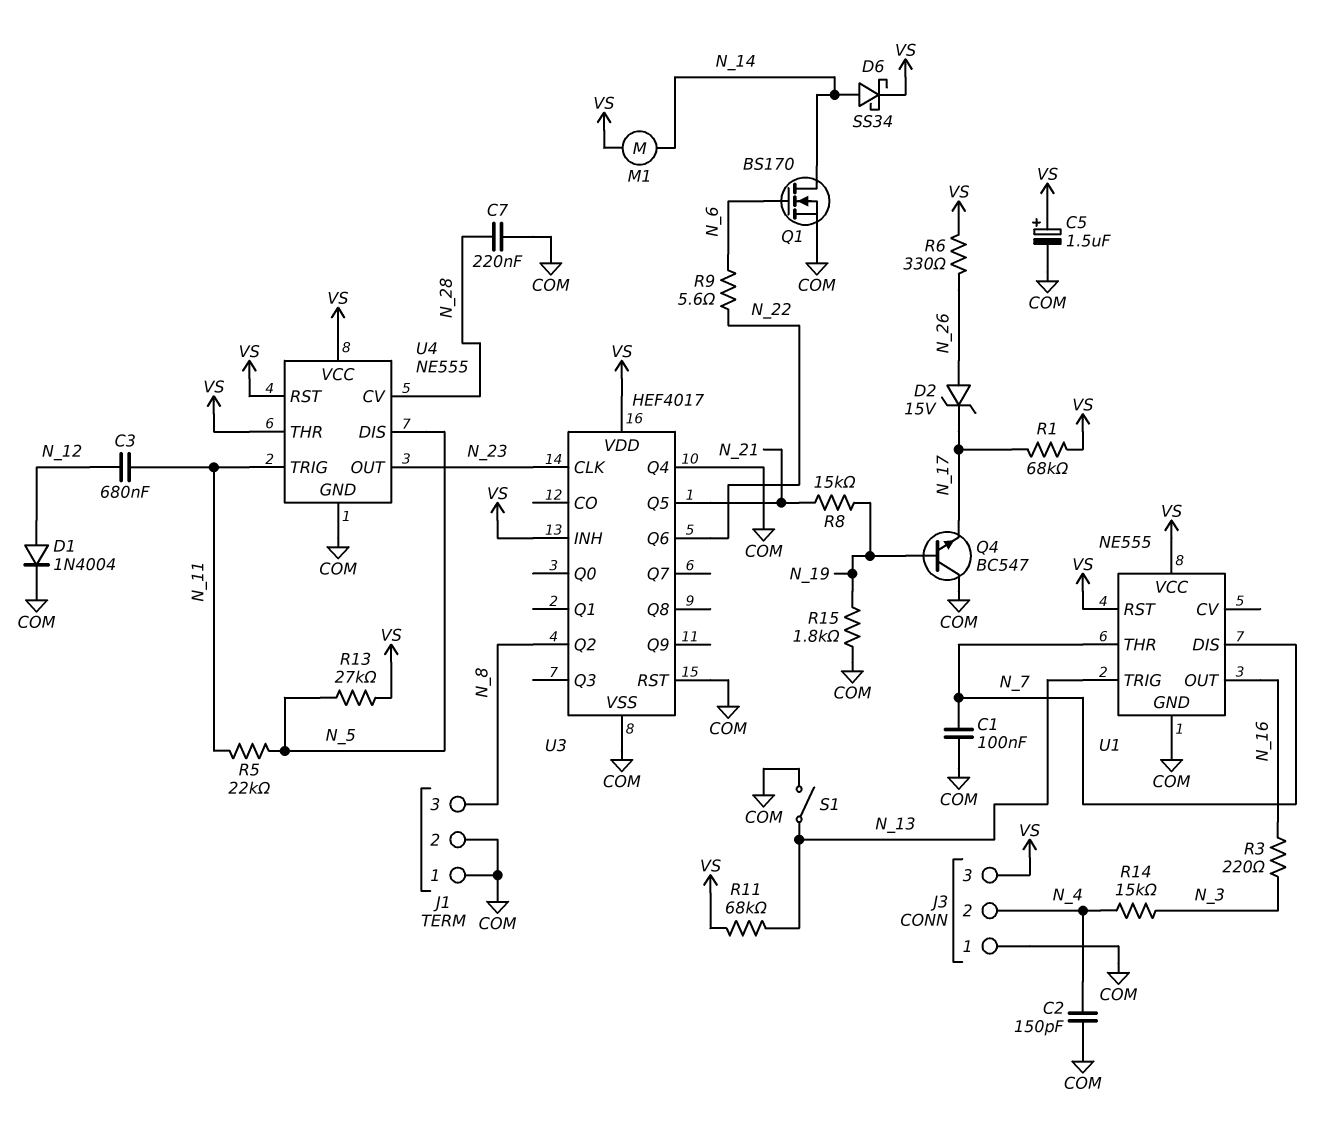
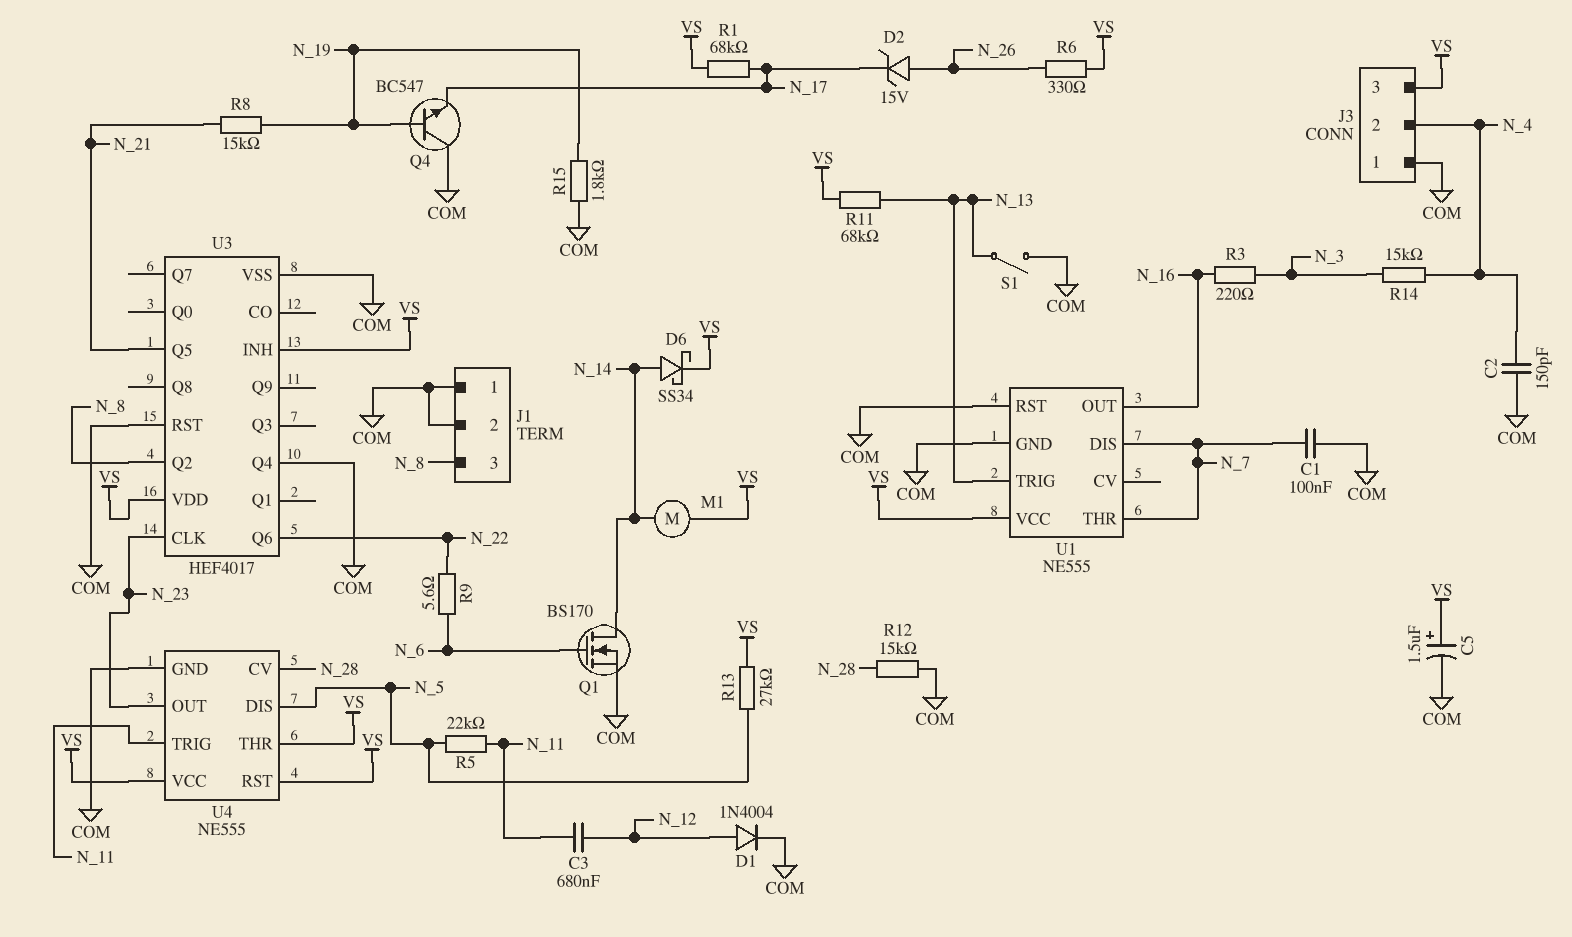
C7: 220nF (COM, N_28) -> none
R12: none -> 15k (COM, N_28)
U1 pin RST: VS -> COM

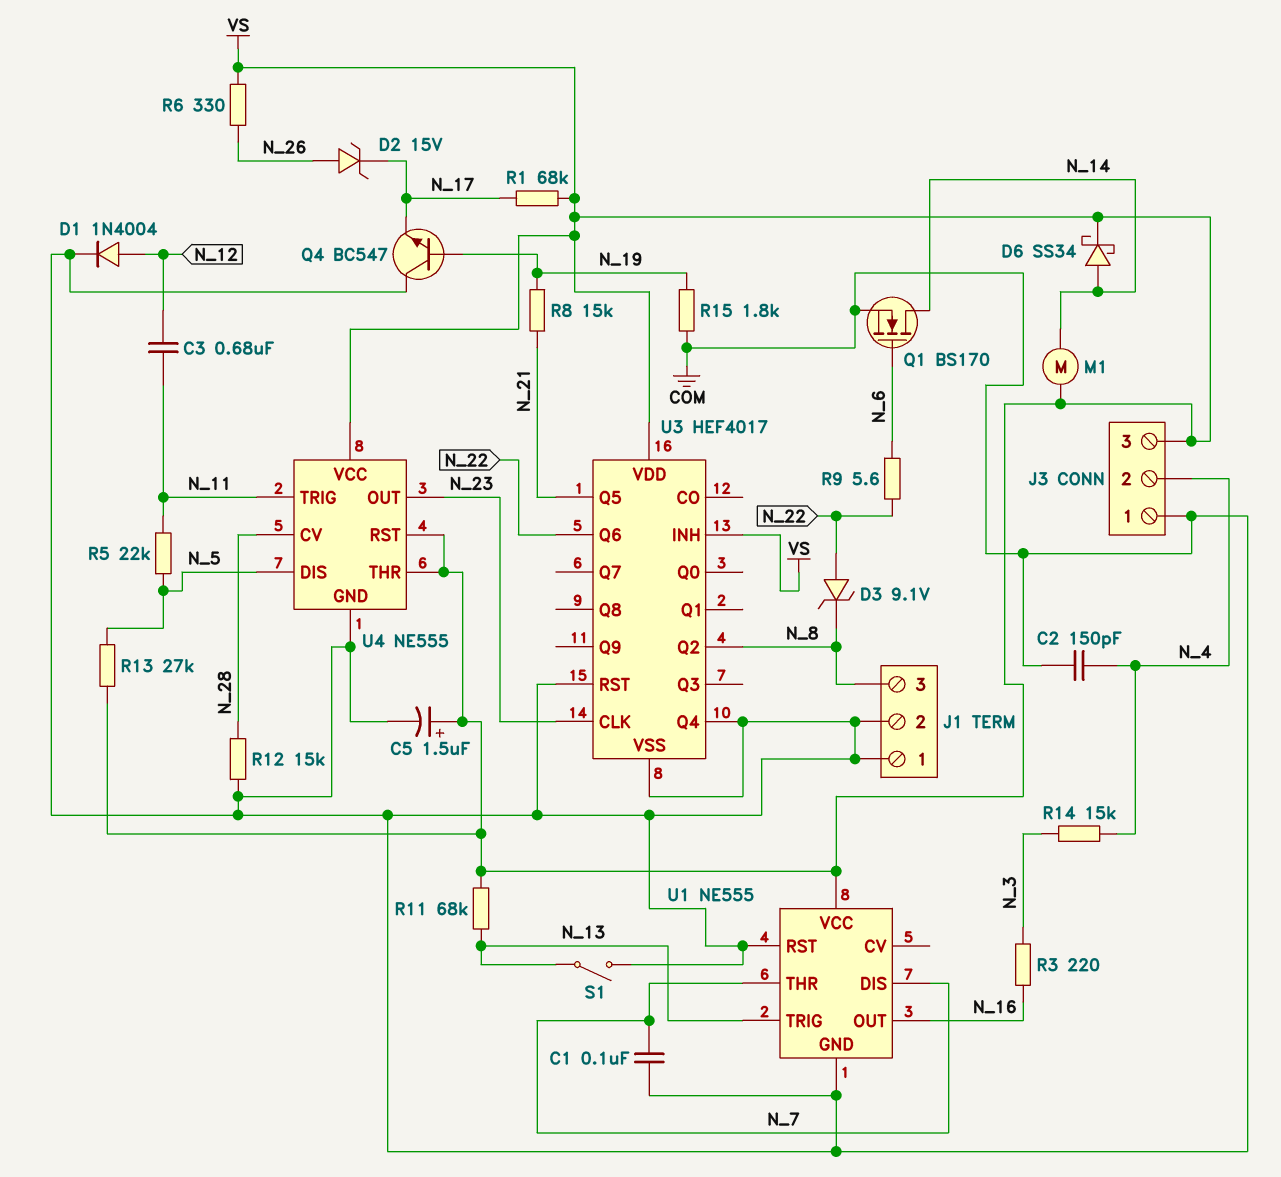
D3: none -> zener 9.1V (A N_22, K N_8)

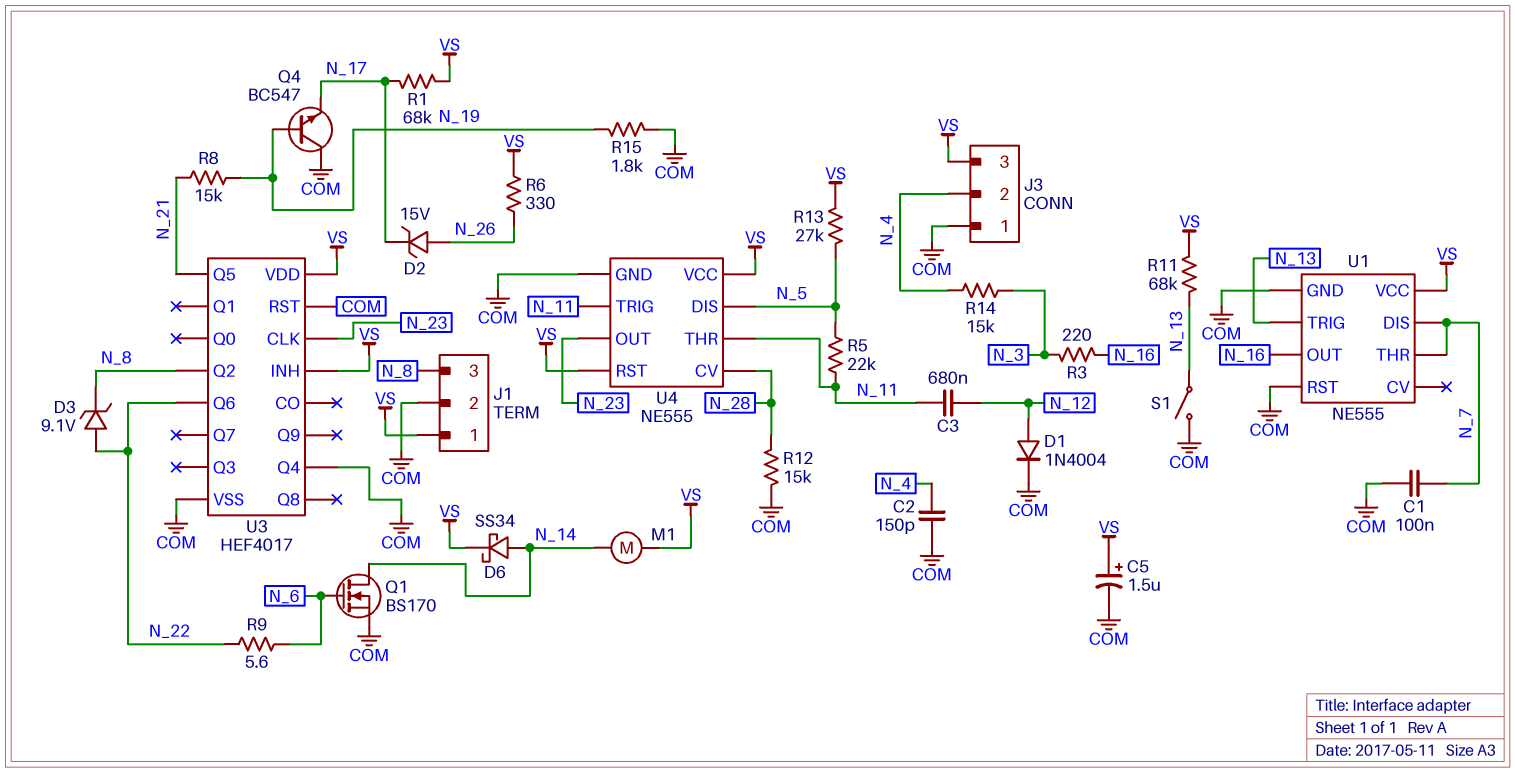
J1 pin 1: COM -> VS
U4 pin THR: VS -> N_11

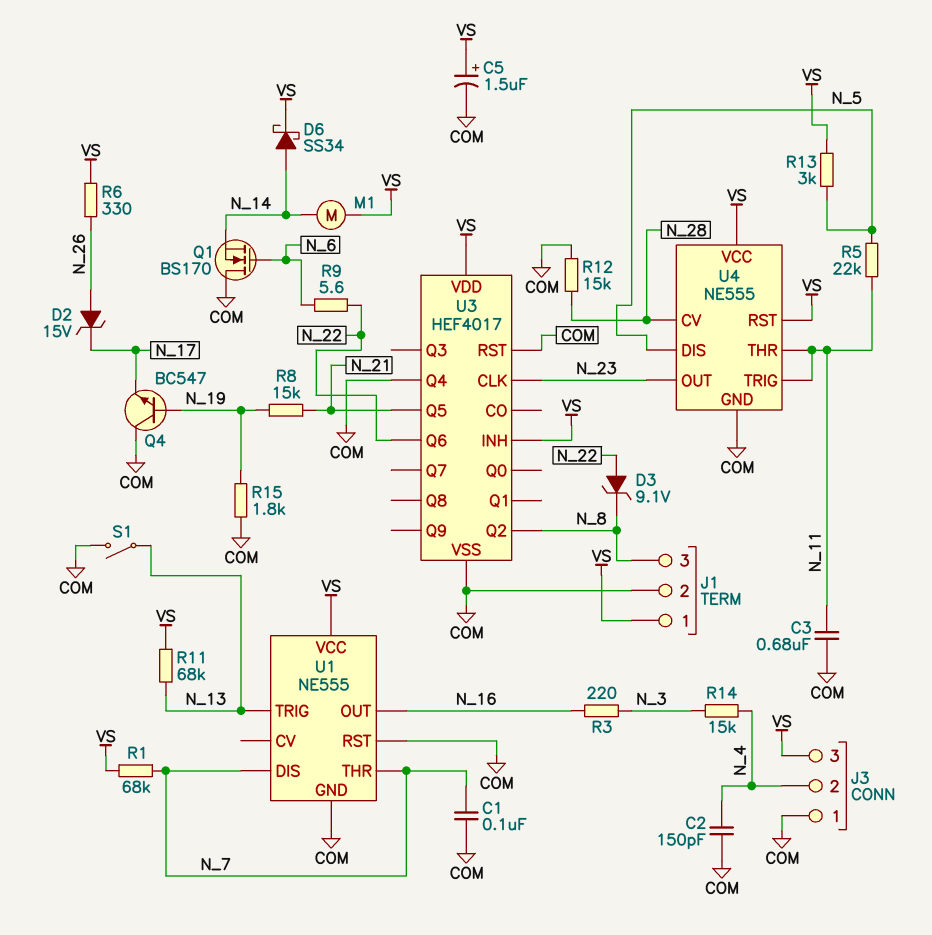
C3: 680nF (N_11, N_12) -> 680nF (COM, N_11)
D1: diode 1N4004 (A N_12, K COM) -> none
Q1: NMOS BS170 (G N_6, D N_14, S COM) -> NMOS BS170 (G N_6, D COM, S N_14)
R1: 68k (N_17, VS) -> 68k (N_7, VS)
R13: 27k (N_5, VS) -> 3k (N_5, VS)

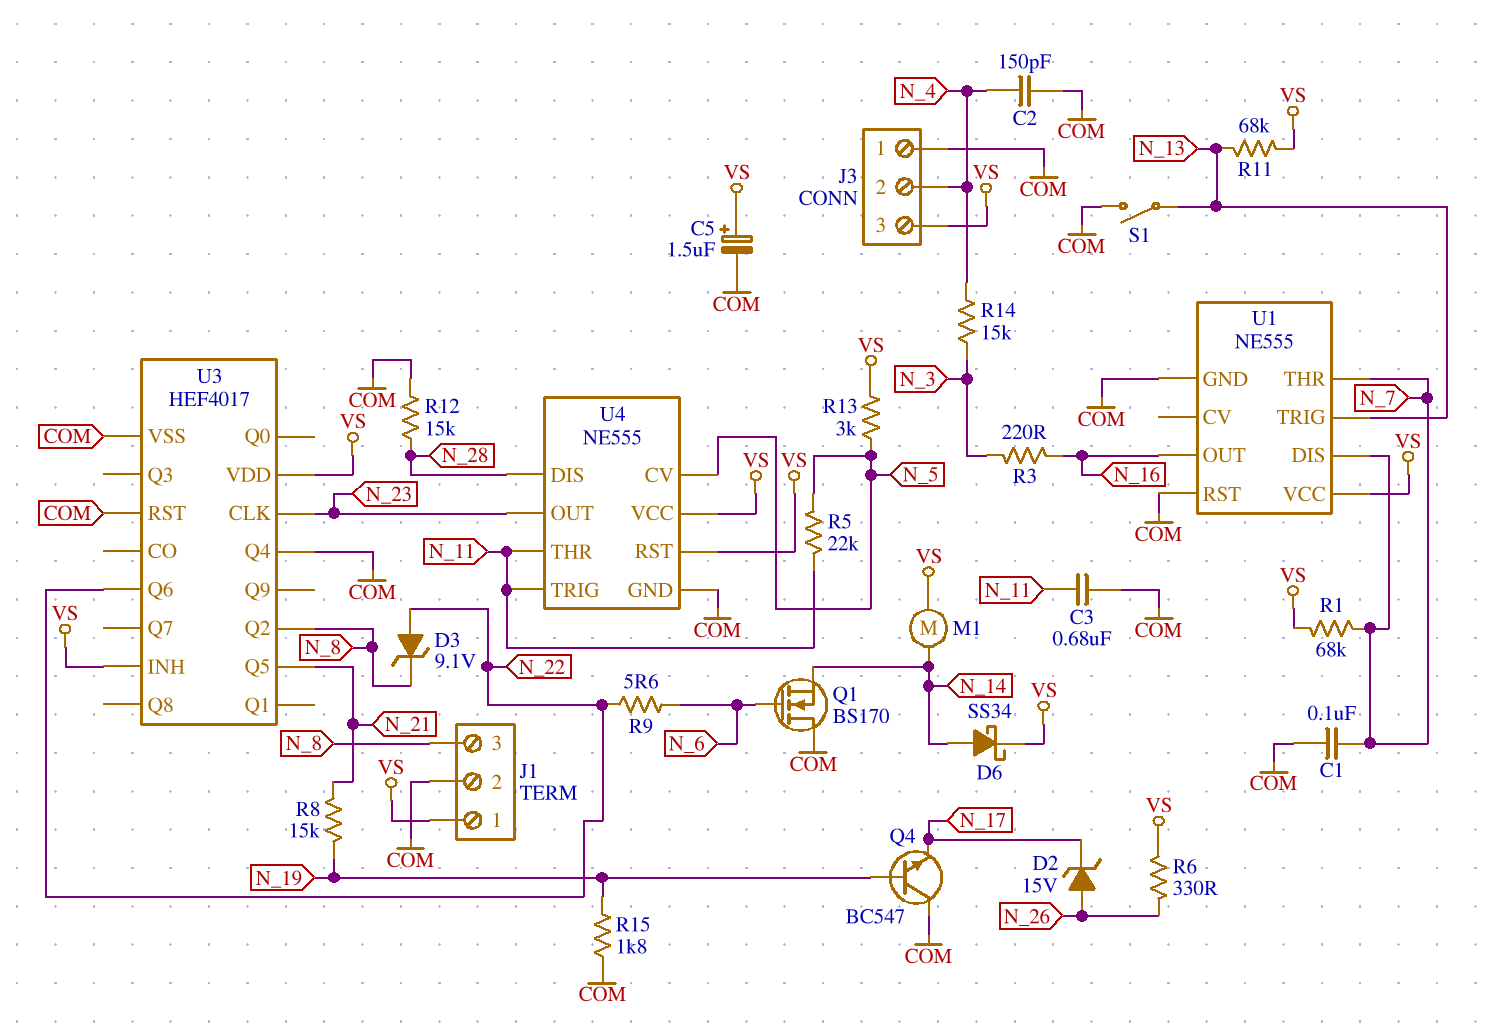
U4 pin CV: N_28 -> N_5
U4 pin DIS: N_5 -> N_28

